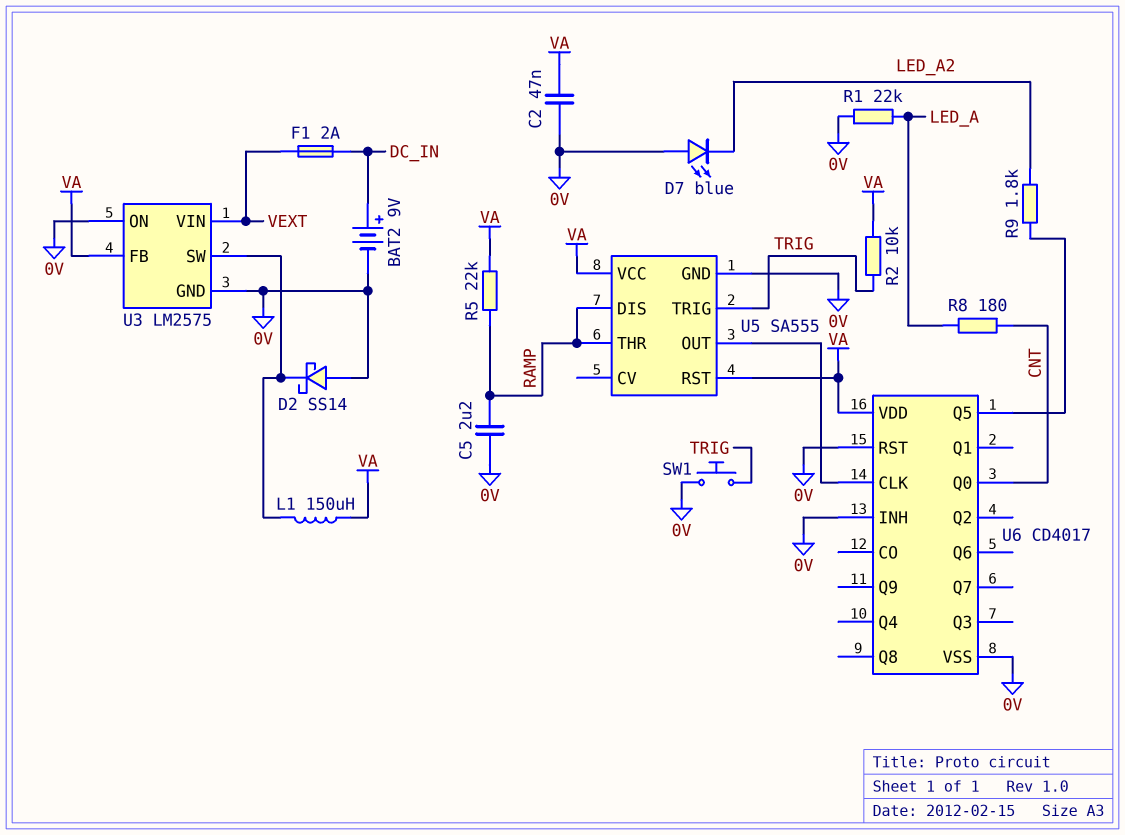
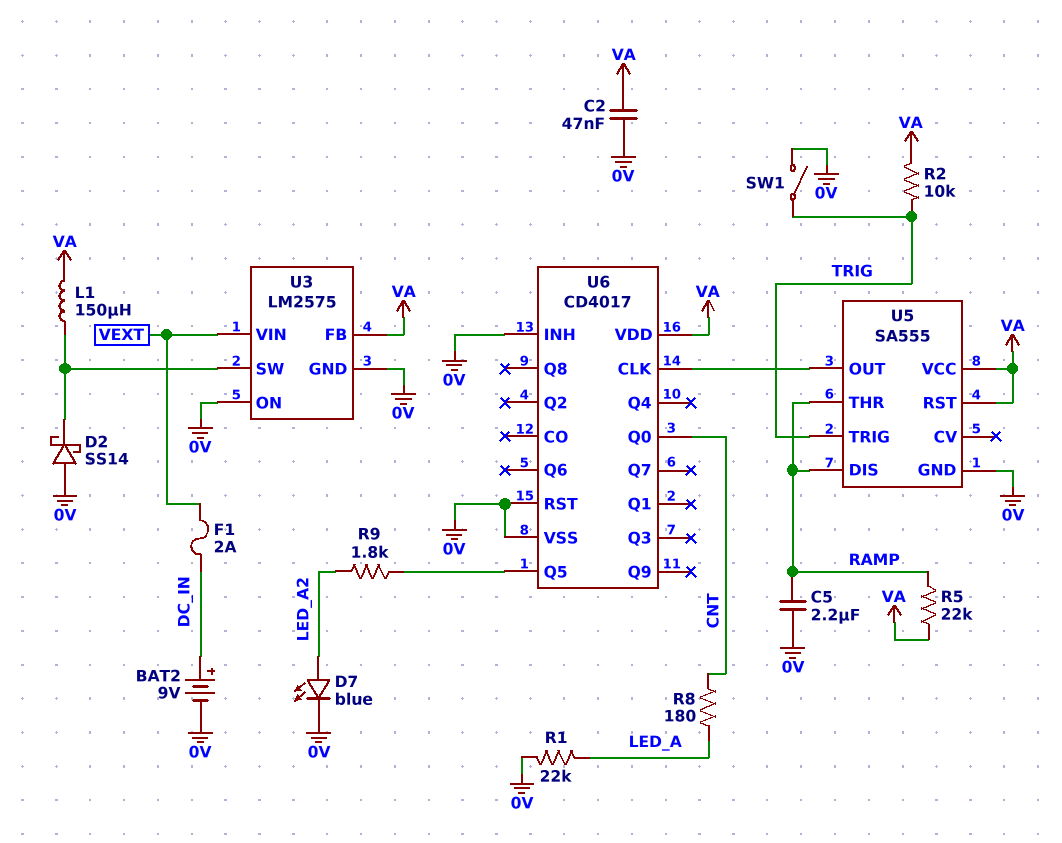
D7: LED blue (A 0V, K LED_A2) -> LED blue (A LED_A2, K 0V)
SW1: button (0V, TRIG) -> switch (0V, TRIG)

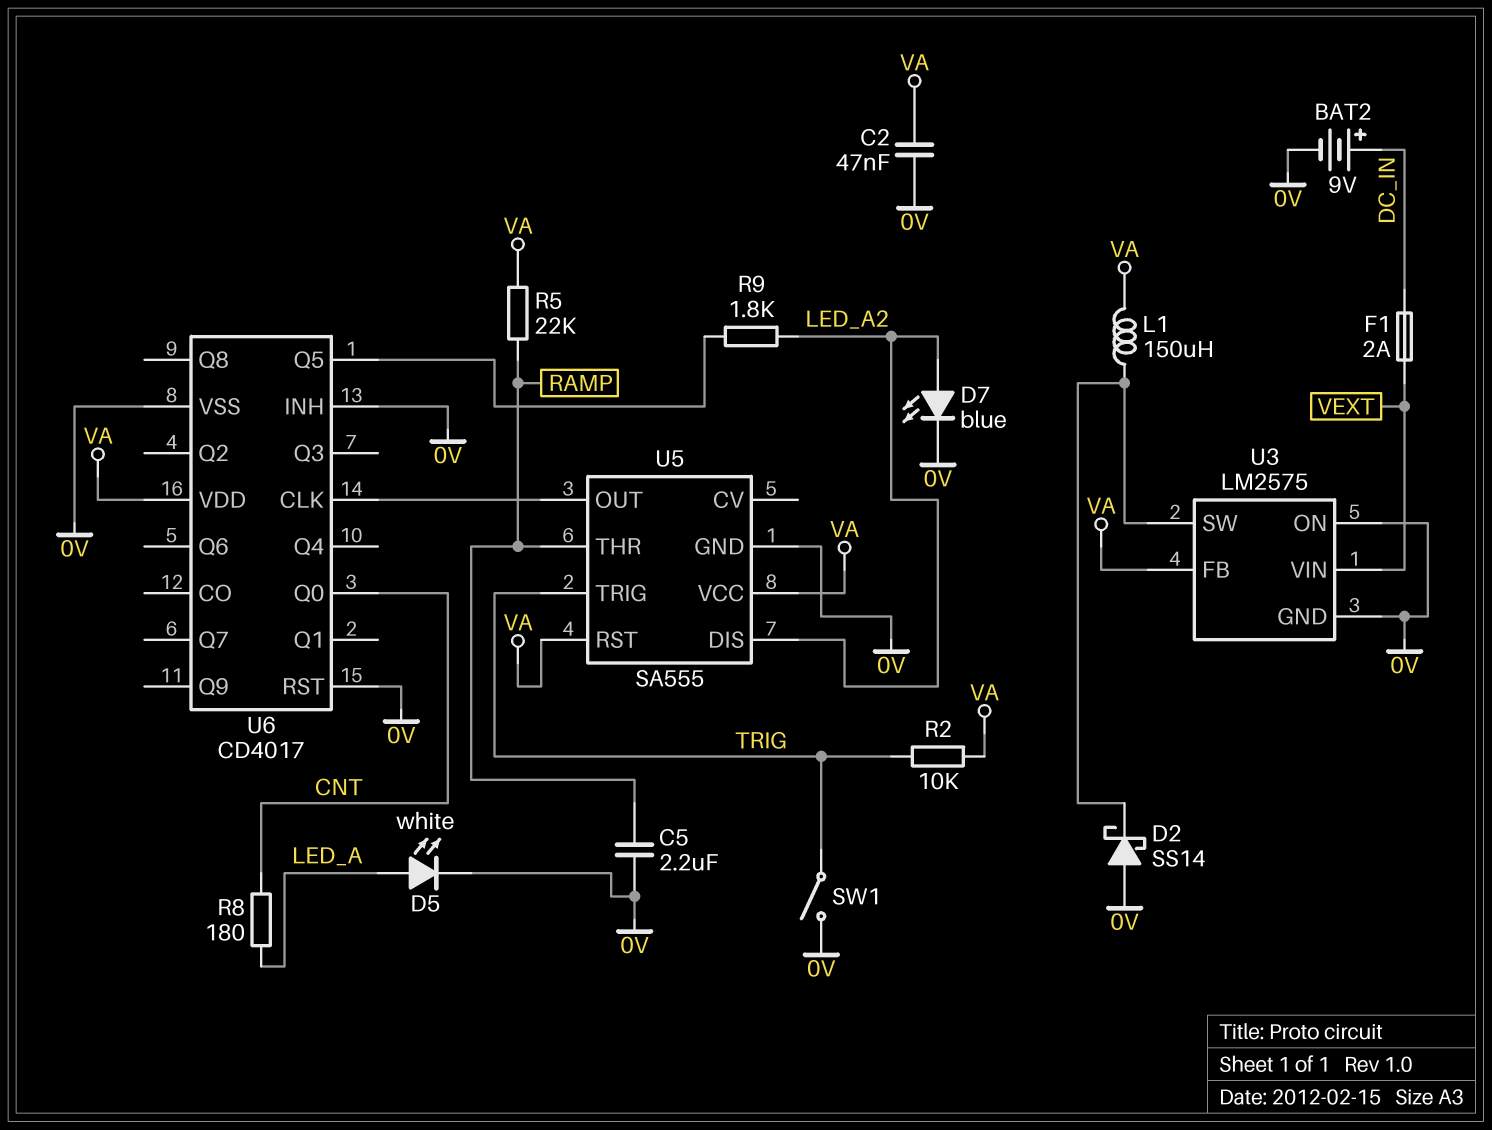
D5: none -> LED white (A LED_A, K 0V)
R1: 22k (0V, LED_A) -> none
U5 pin DIS: RAMP -> LED_A2

